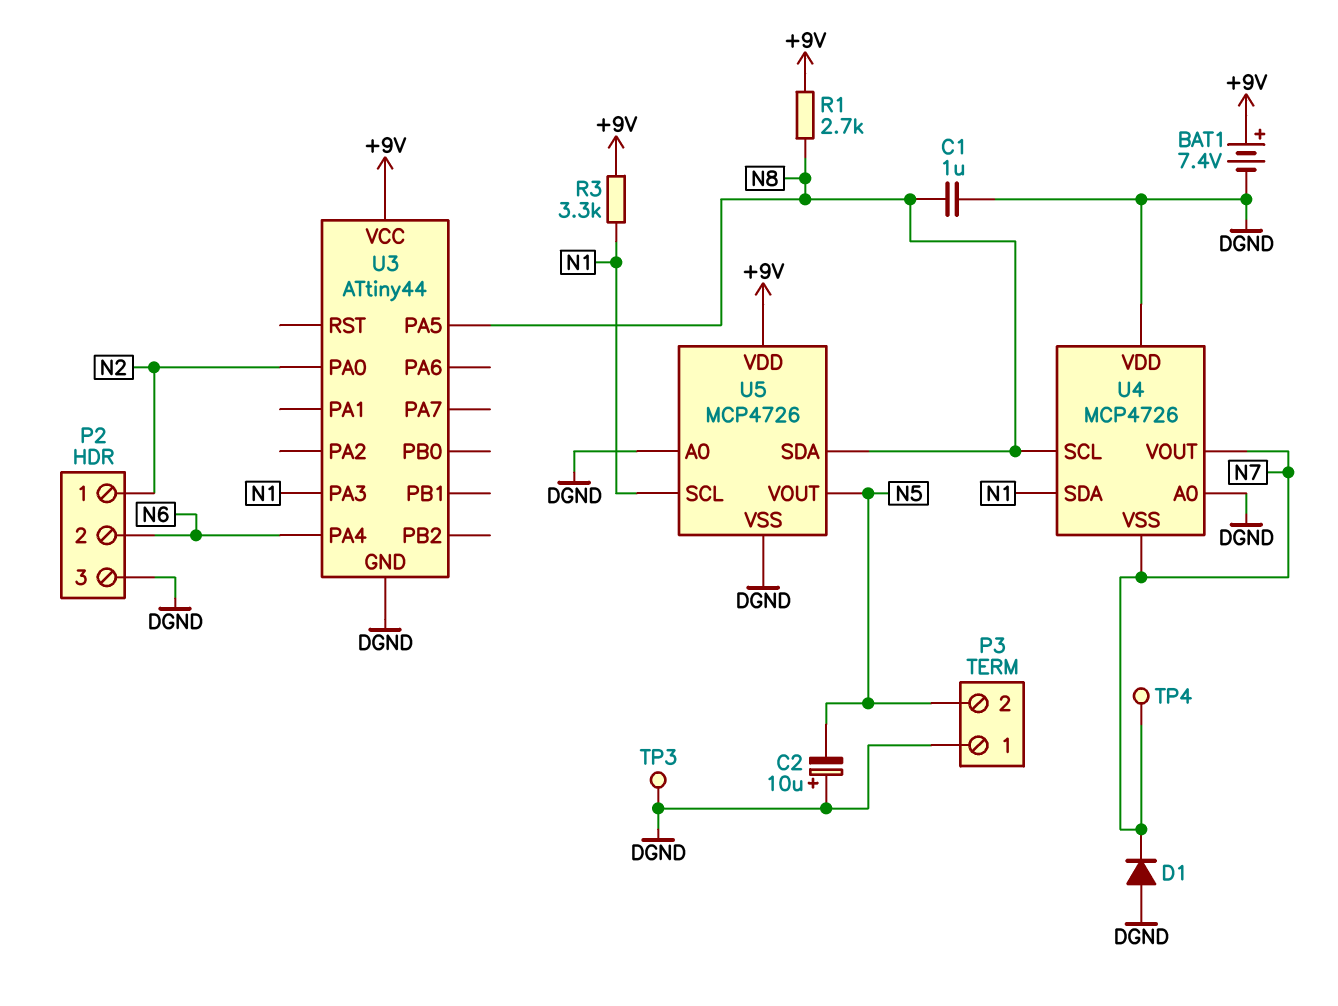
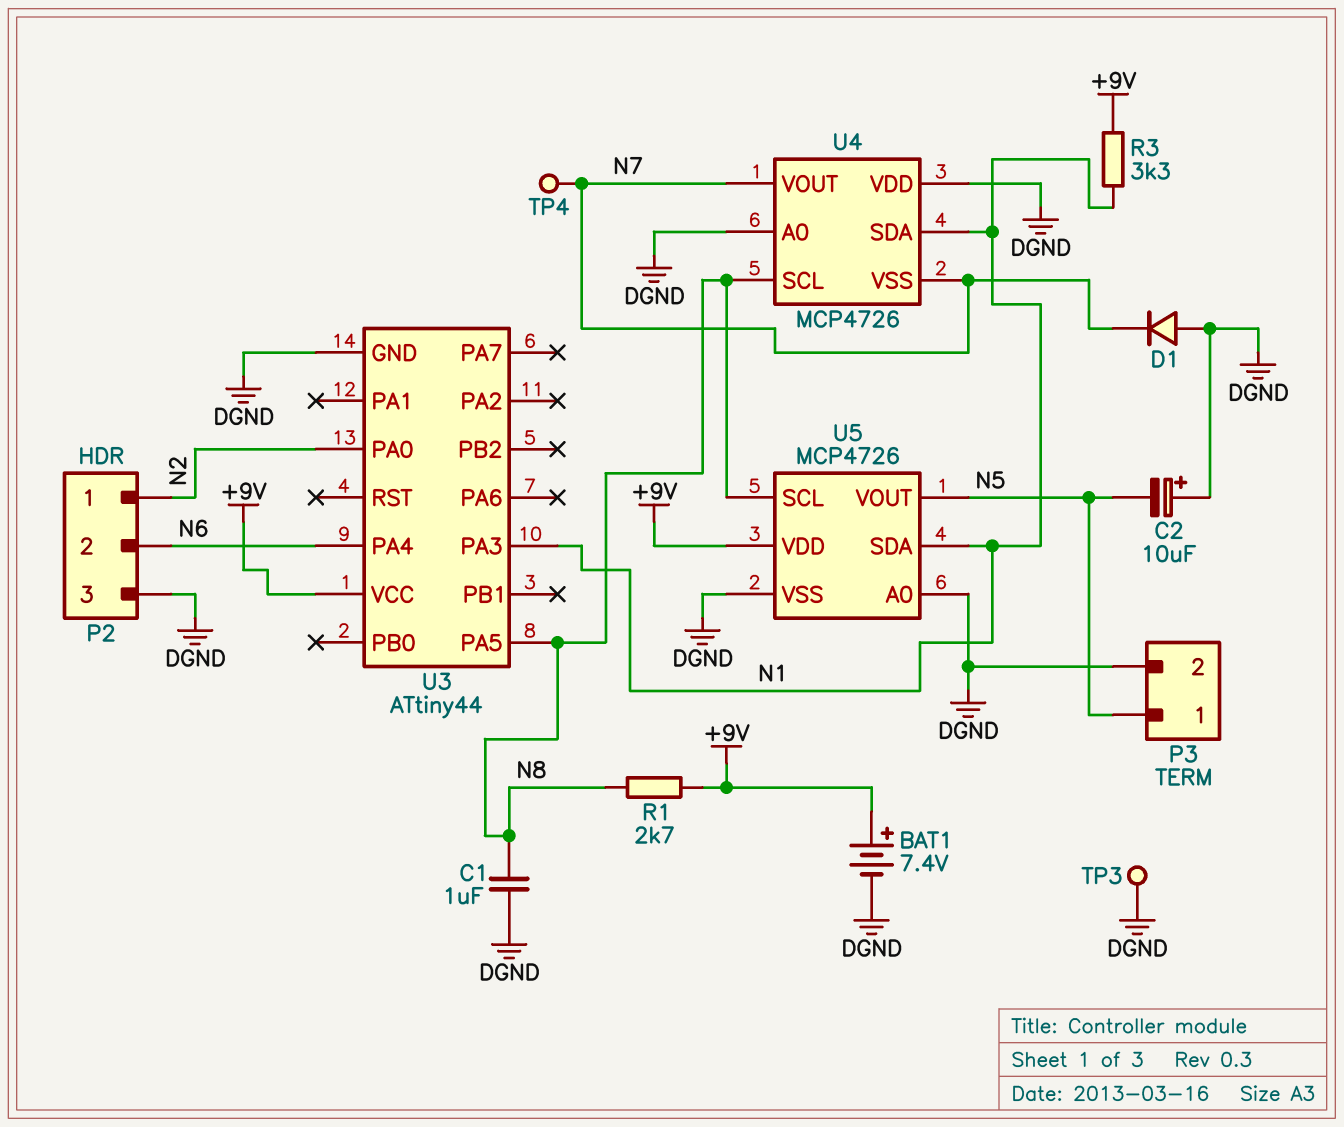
P3 pin 1: DGND -> N5
P3 pin 2: N5 -> DGND
U5 pin SCL: N1 -> N8
U5 pin SDA: N8 -> N1

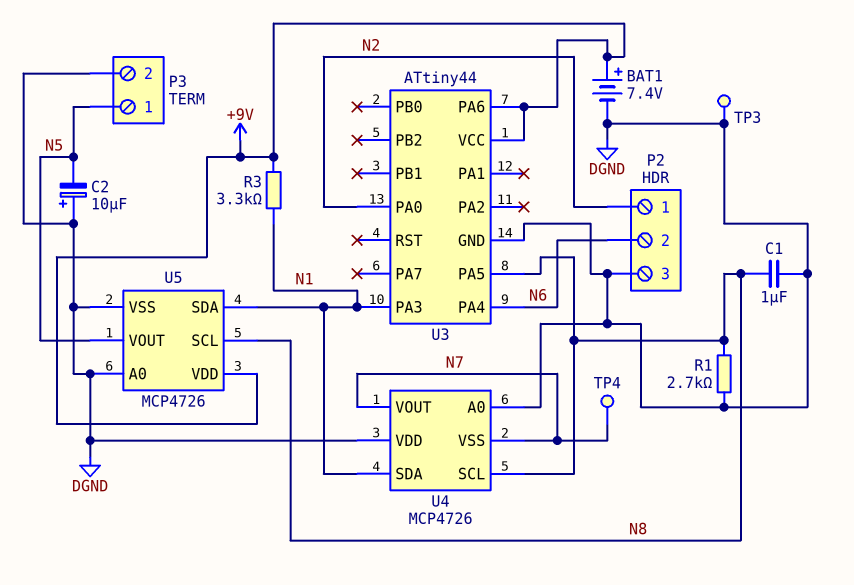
D1: diode (A DGND, K N7) -> none
R1: 2.7k (+9V, N8) -> 2.7k (DGND, N8)
U3 pin PA6: none -> +9V

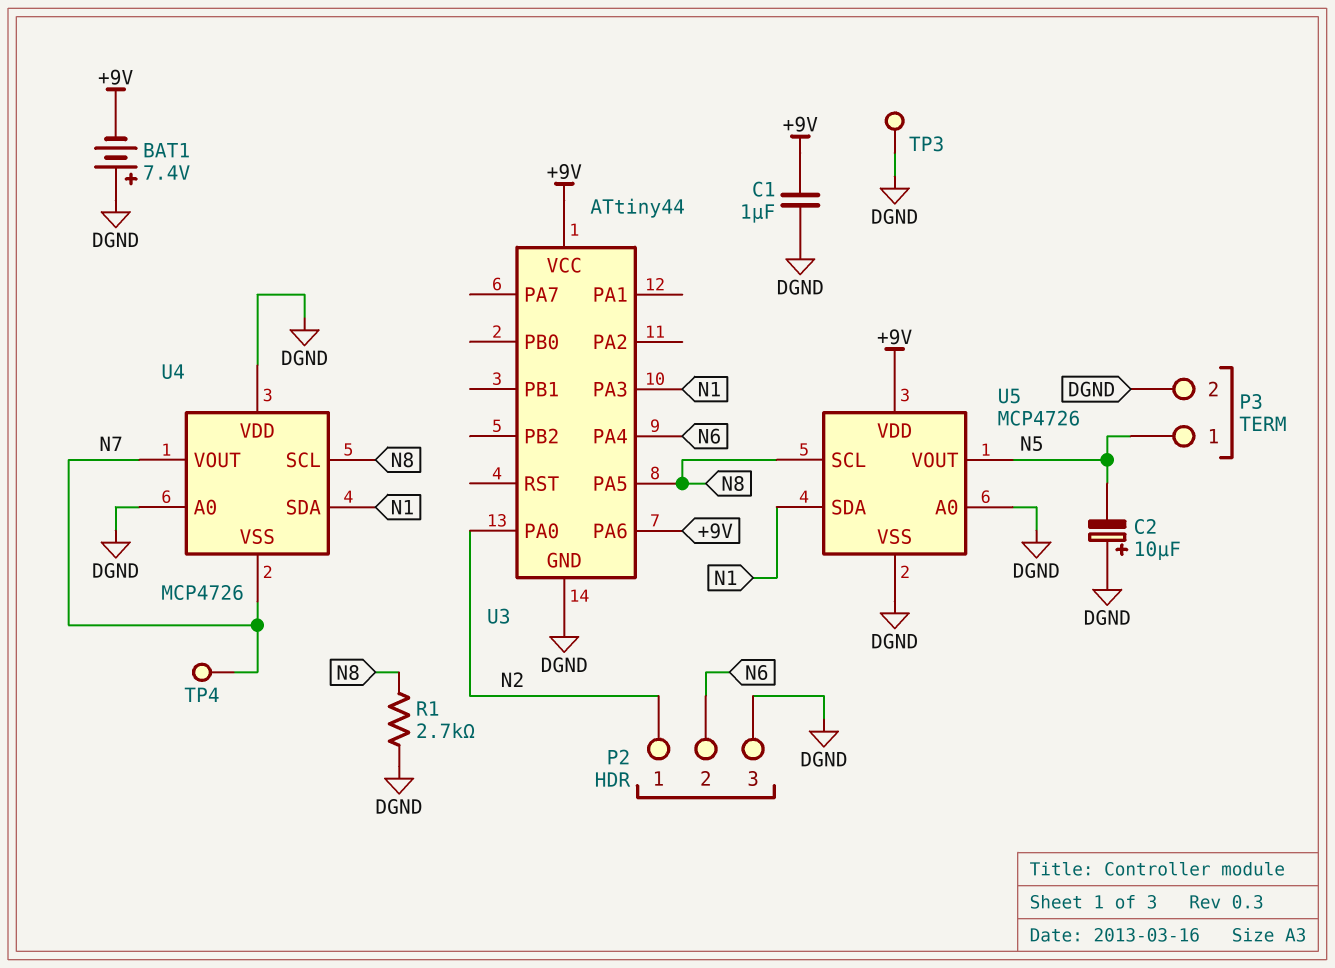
BAT1: 7.4V (plus +9V, minus DGND) -> 7.4V (plus DGND, minus +9V)
C1: 1uF (DGND, N8) -> 1uF (+9V, DGND)
R3: 3.3k (+9V, N1) -> none

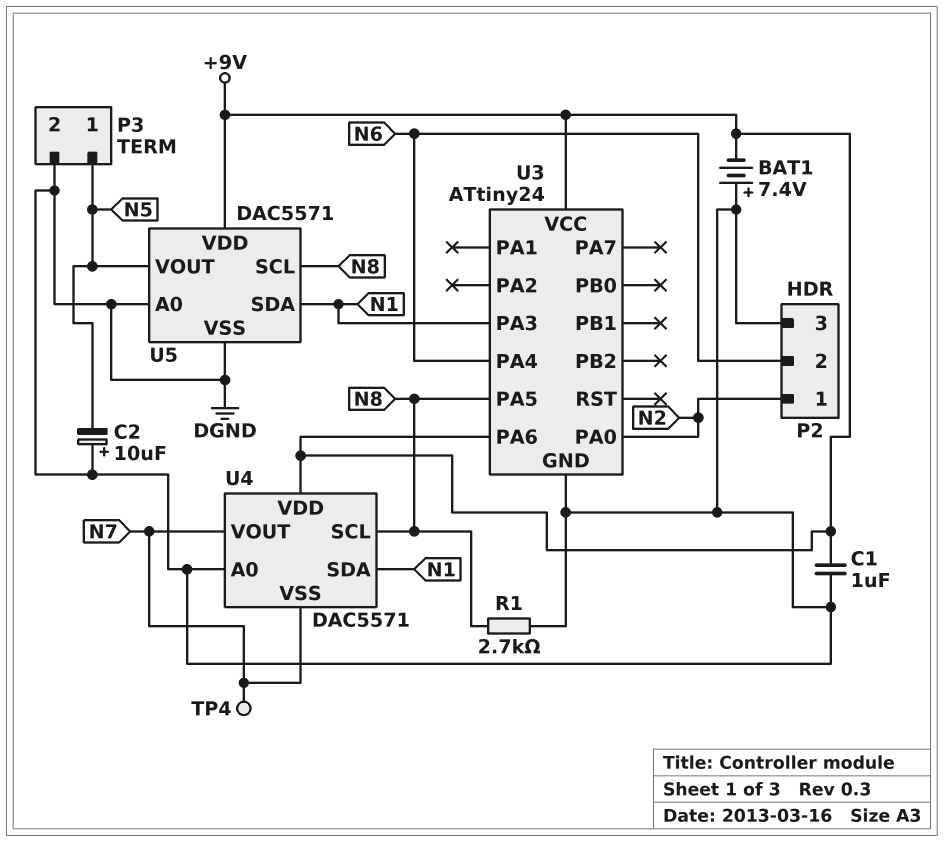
TP3: test point (DGND) -> none
U3: ATtiny44 -> ATtiny24
U4: MCP4726 -> DAC5571
U4 pin VDD: DGND -> +9V
U5: MCP4726 -> DAC5571

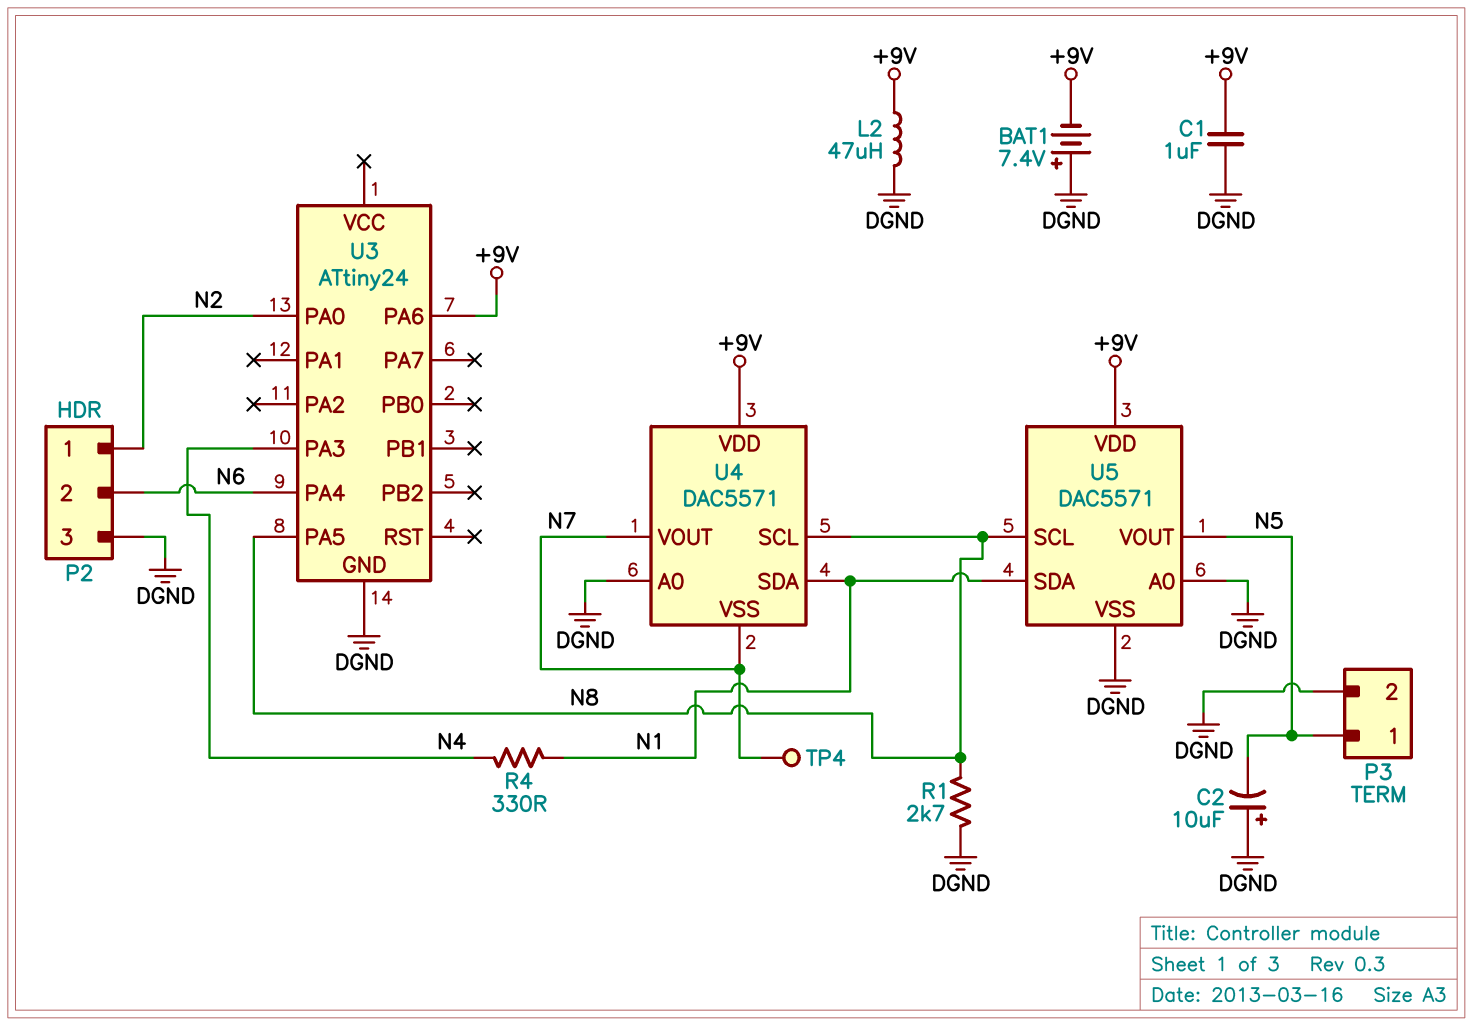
L2: none -> 47uH (+9V, DGND)
R4: none -> 330 (N1, N4)
U3 pin PA3: N1 -> N4
U3 pin VCC: +9V -> none

